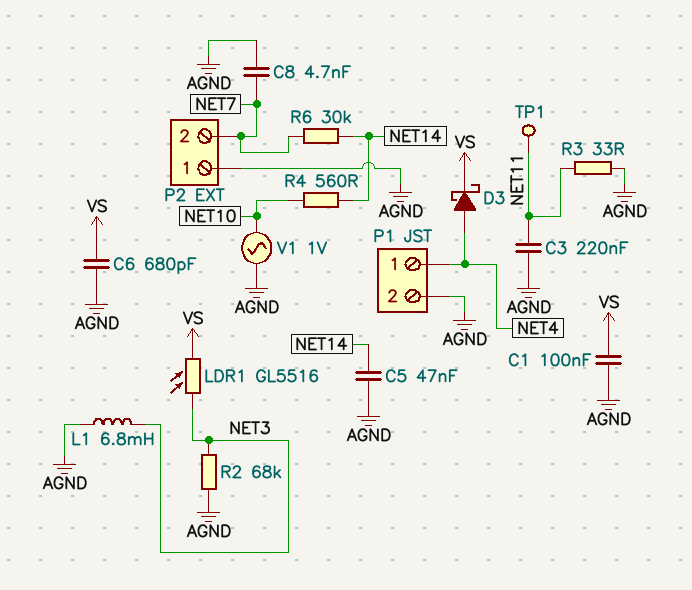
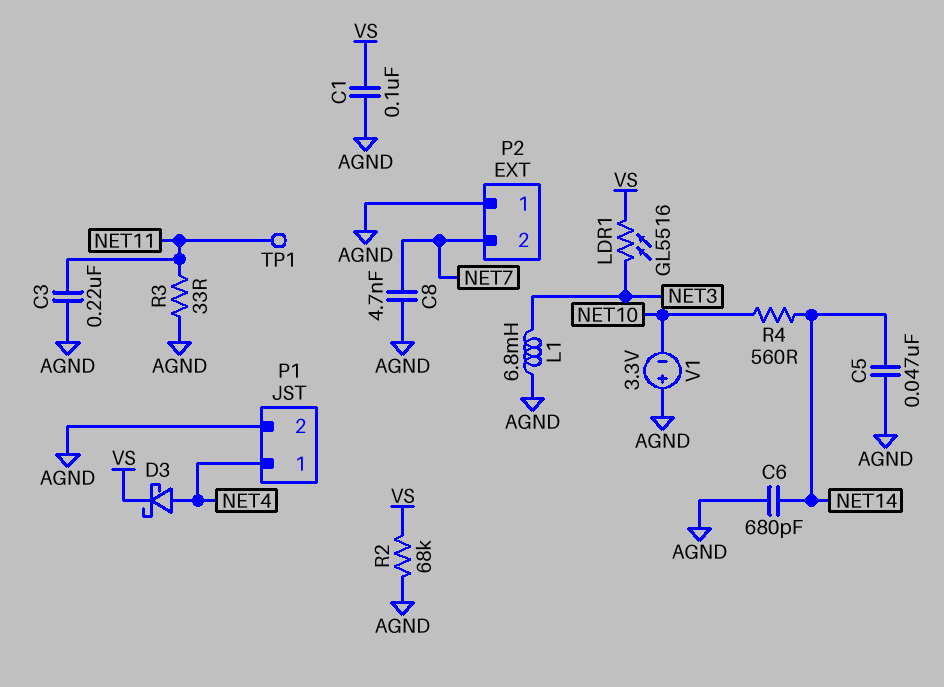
C6: 680pF (AGND, VS) -> 680pF (AGND, NET14)
R2: 68k (AGND, NET3) -> 68k (AGND, VS)
R6: 30k (NET7, NET14) -> none
V1: AC 1V (AGND, NET10) -> 3.3V (plus AGND, minus NET10)

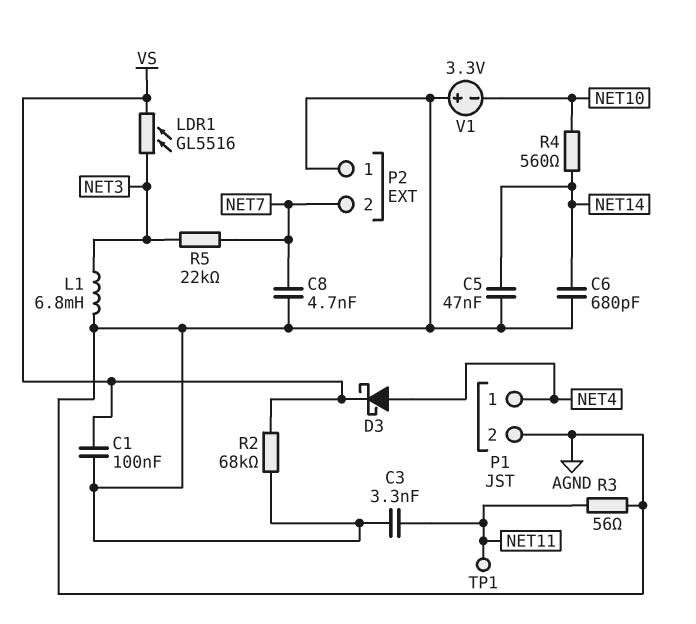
C3: 220nF (AGND, NET11) -> 3.3nF (AGND, NET11)
R3: 33 (AGND, NET11) -> 56 (AGND, NET11)
R5: none -> 22k (NET3, NET7)

